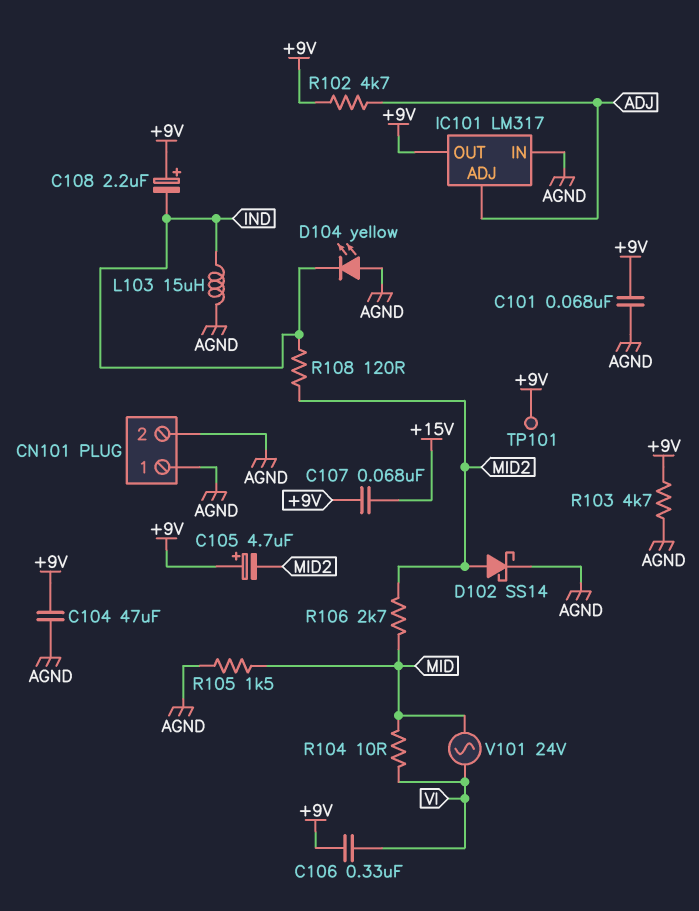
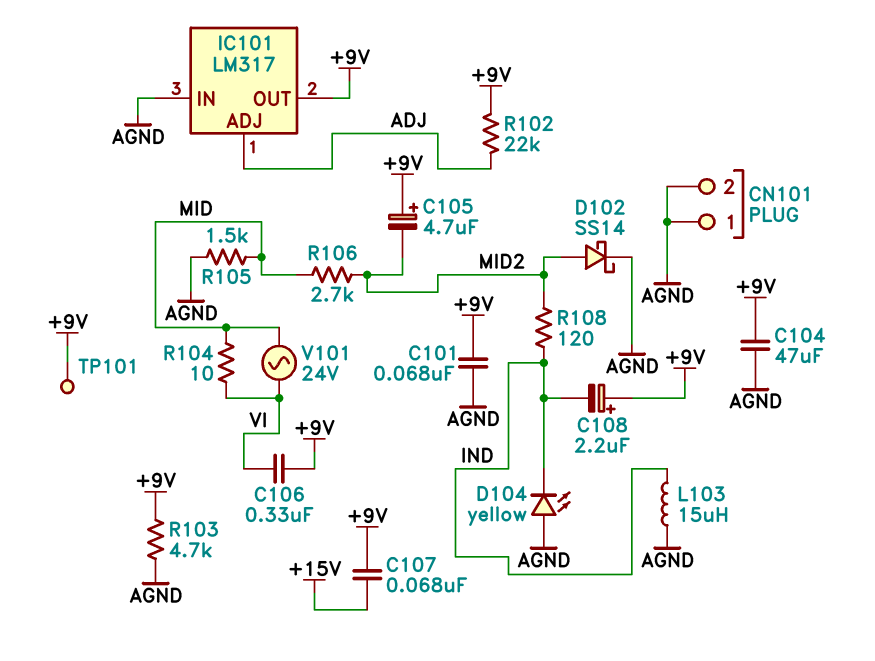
R102: 4.7k (+9V, ADJ) -> 22k (+9V, ADJ)

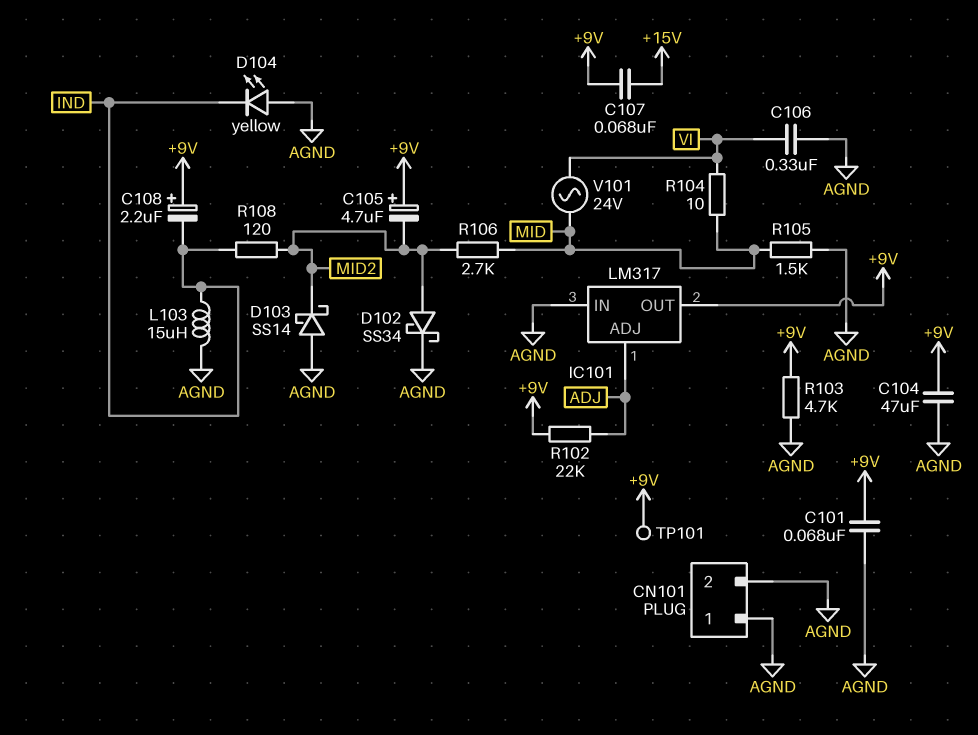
C106: 330nF (+9V, VI) -> 330nF (AGND, VI)
D102: schottky SS14 (A MID2, K AGND) -> schottky SS34 (A MID2, K AGND)
D103: none -> schottky SS14 (A AGND, K MID2)

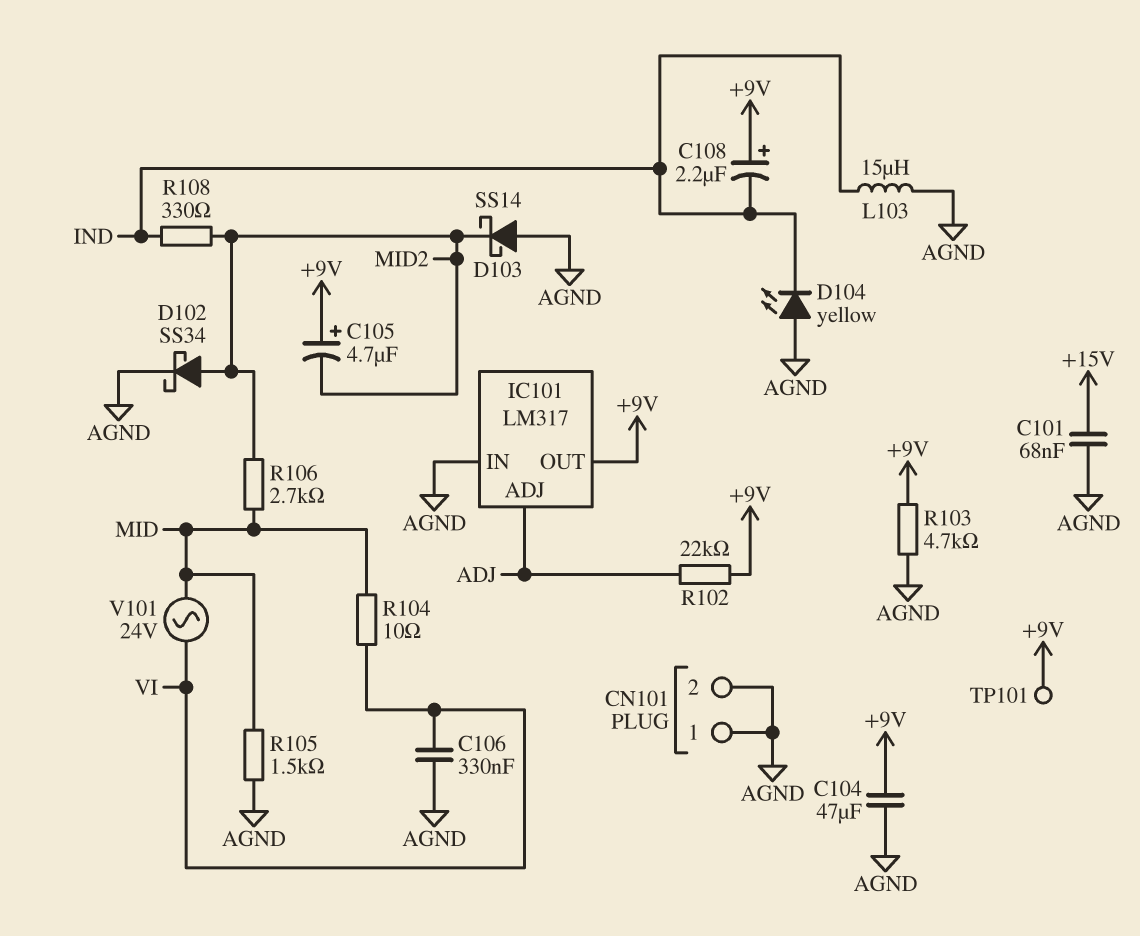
C101: 68nF (+9V, AGND) -> 68nF (+15V, AGND)
C107: 68nF (+9V, +15V) -> none
R108: 120 (IND, MID2) -> 330 (IND, MID2)

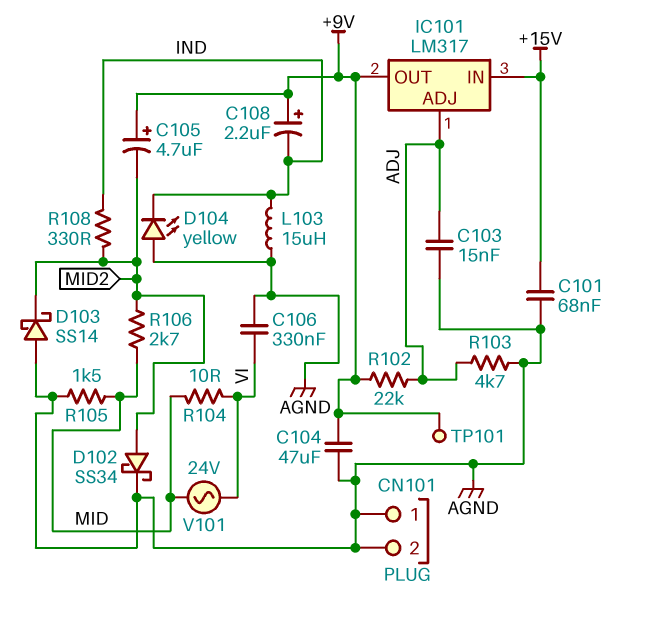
C103: none -> 15nF (ADJ, AGND)
IC101 pin IN: AGND -> +15V
R103: 4.7k (+9V, AGND) -> 4.7k (ADJ, AGND)

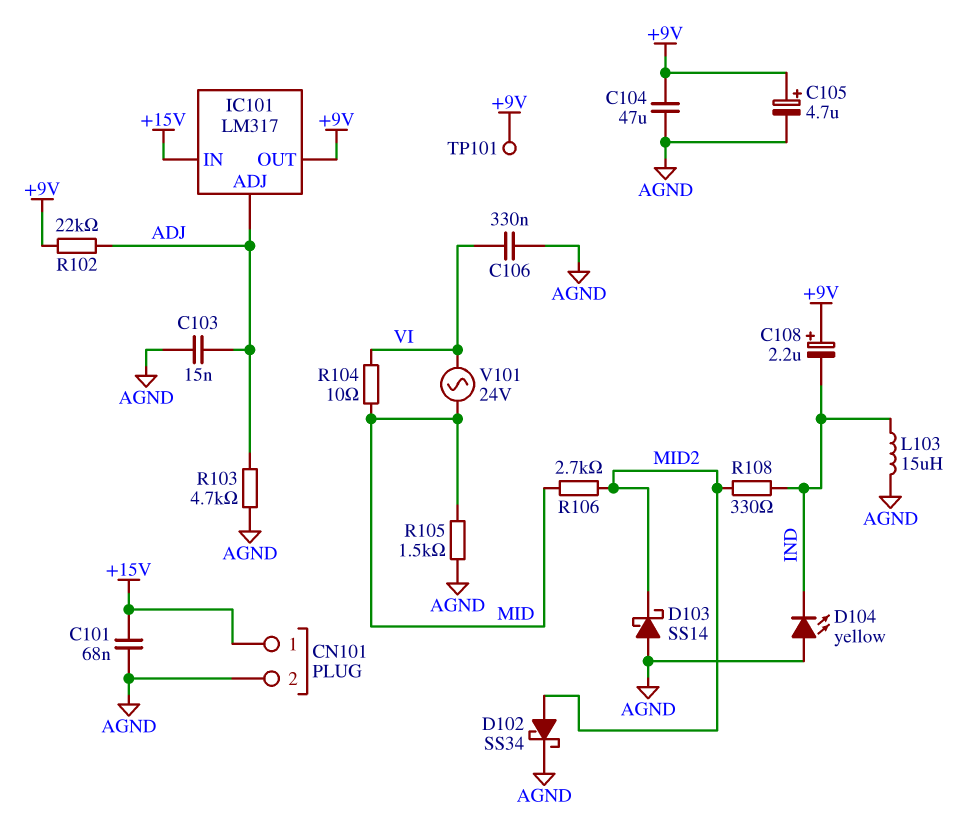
C105: 4.7uF (plus +9V, minus MID2) -> 4.7uF (plus +9V, minus AGND)
CN101 pin 1: AGND -> +15V

